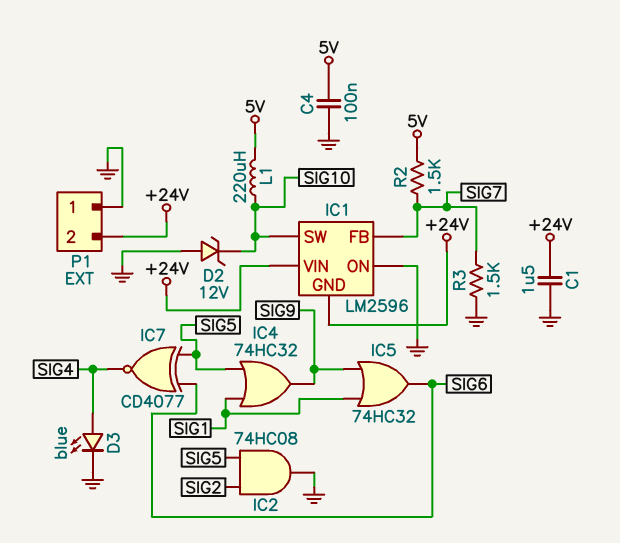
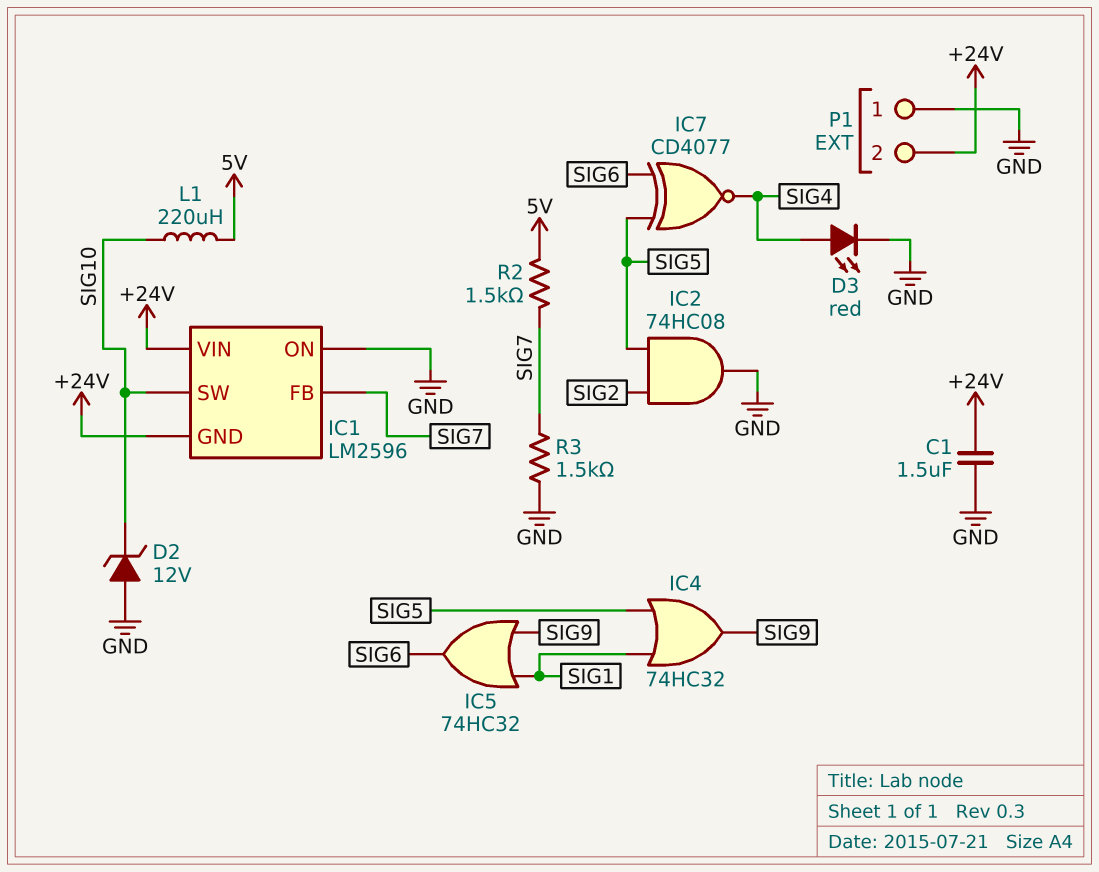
C4: 100nF (5V, GND) -> none
D3: LED blue (A SIG4, K GND) -> LED red (A SIG4, K GND)

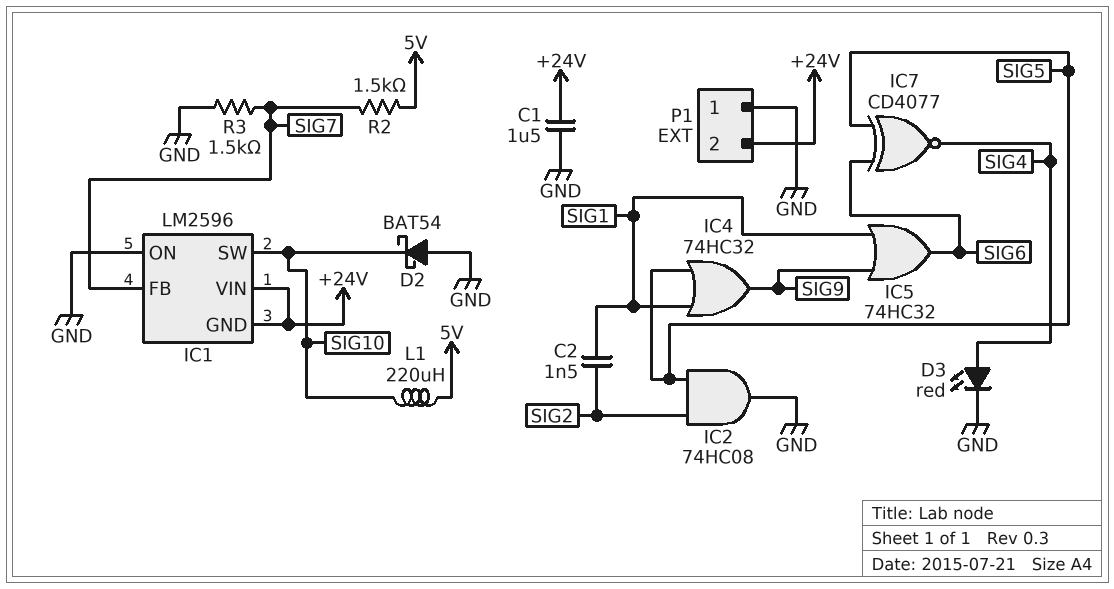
C2: none -> 1.5nF (SIG1, SIG2)
D2: zener 12V (A GND, K SIG10) -> schottky BAT54 (A GND, K SIG10)

